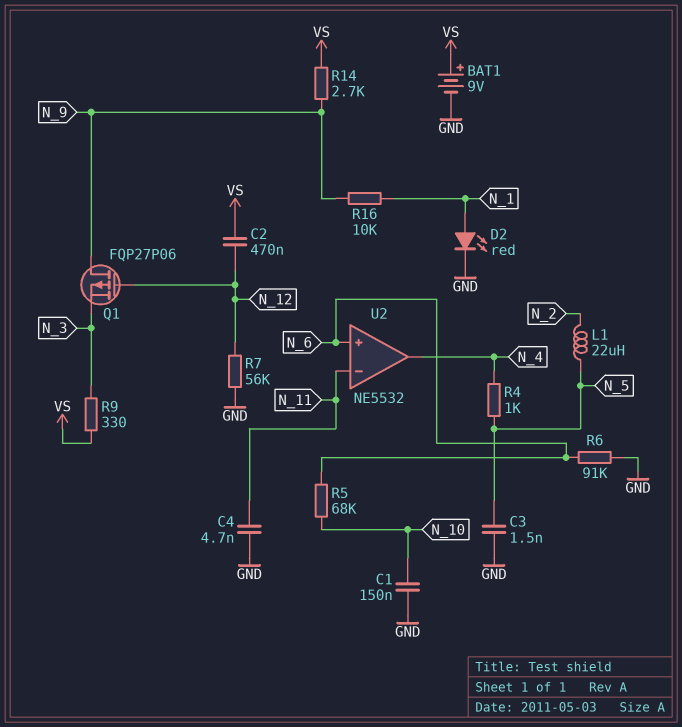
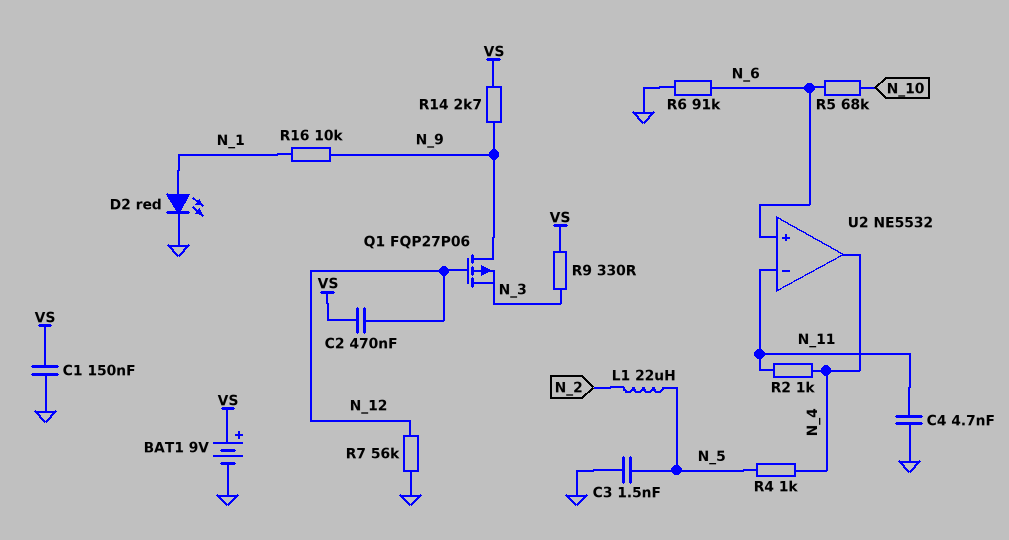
C1: 150nF (GND, N_10) -> 150nF (GND, VS)
R2: none -> 1k (N_4, N_11)

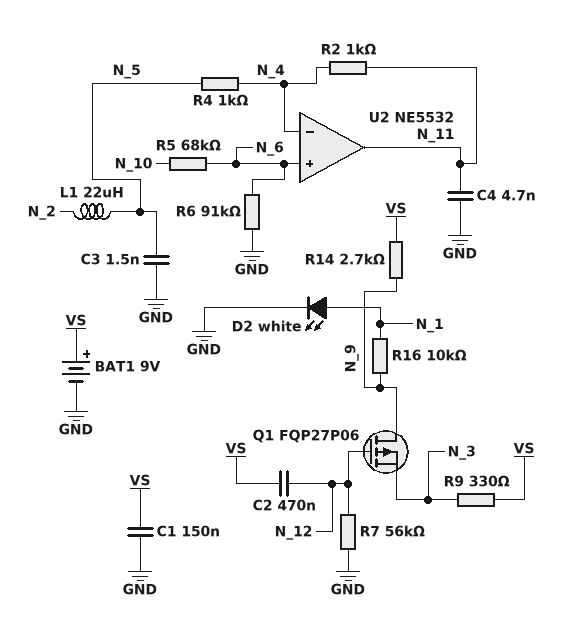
D2: LED red (A N_1, K GND) -> LED white (A N_1, K GND)
U2 pin in-: N_11 -> N_4
U2 pin out: N_4 -> N_11

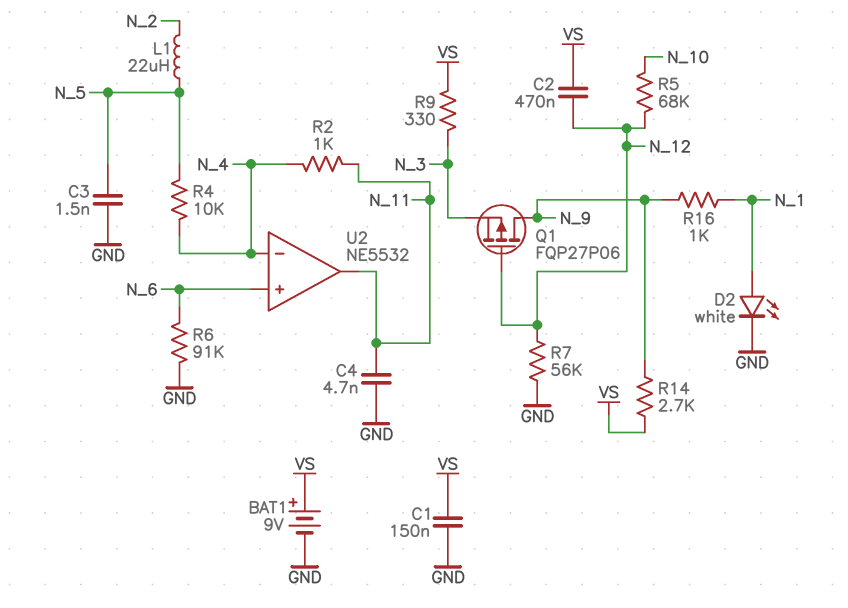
R4: 1k (N_4, N_5) -> 10k (N_4, N_5)
R5: 68k (N_6, N_10) -> 68k (N_10, N_12)
R16: 10k (N_1, N_9) -> 1k (N_1, N_9)

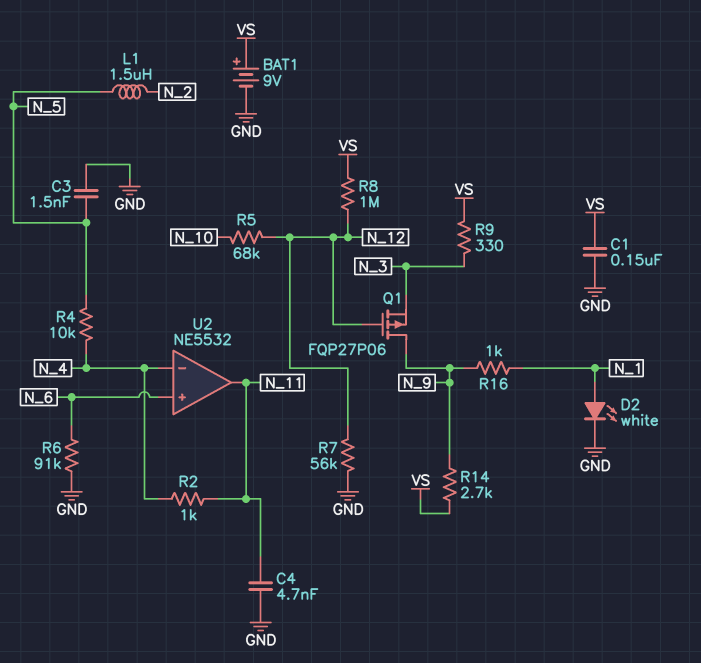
C2: 470nF (N_12, VS) -> none
L1: 22uH (N_2, N_5) -> 1.5uH (N_2, N_5)
R8: none -> 1M (N_12, VS)

